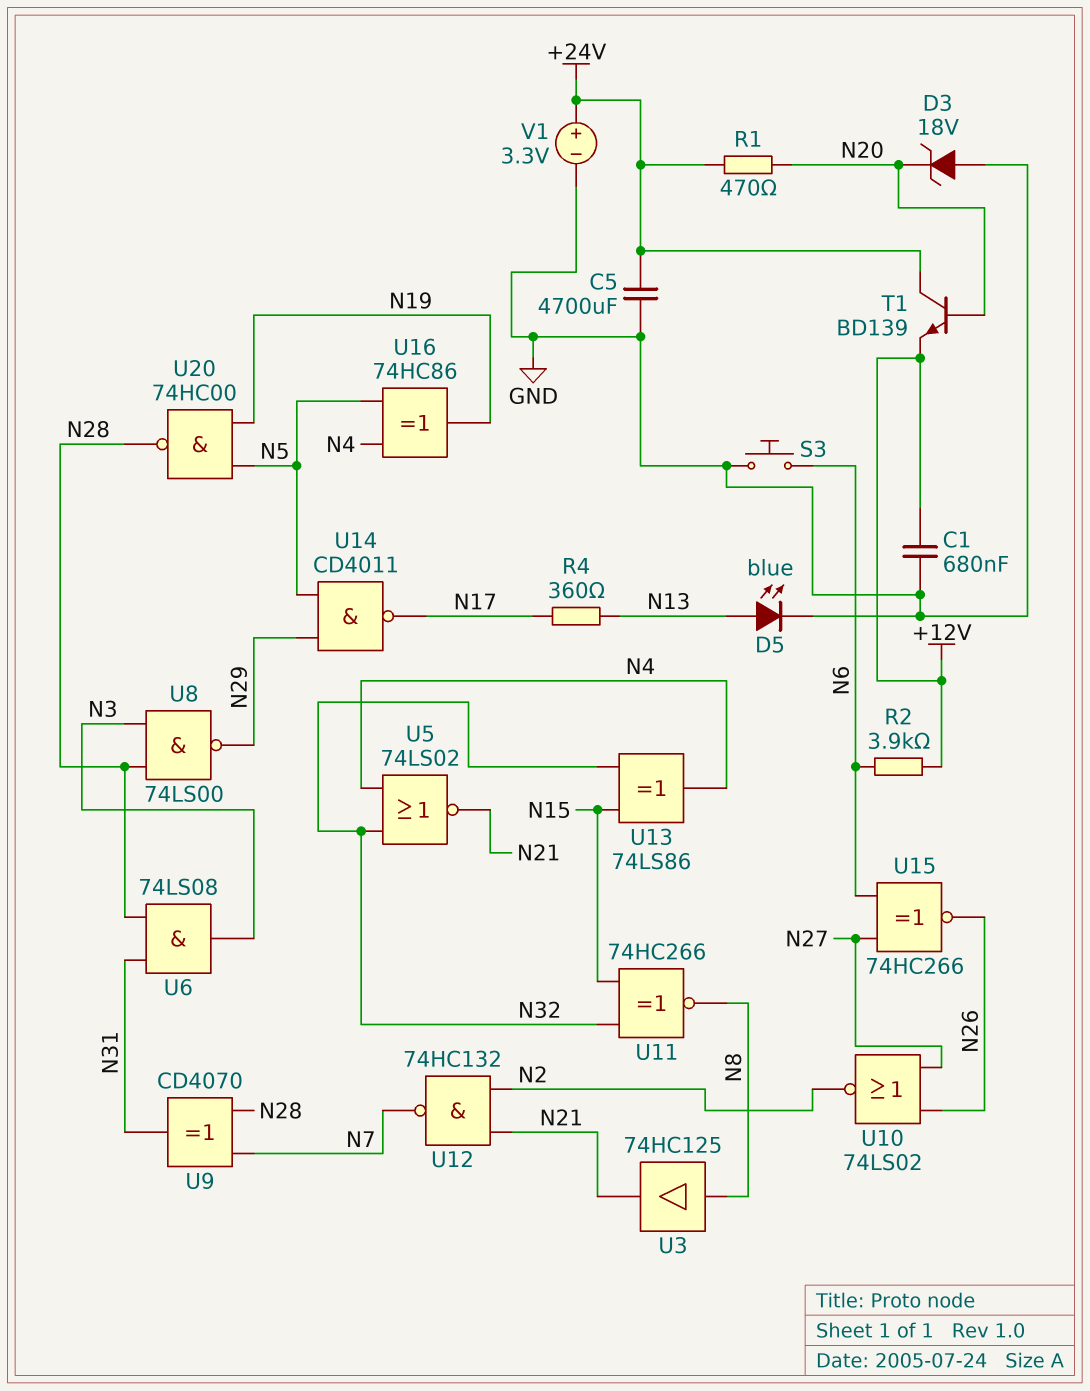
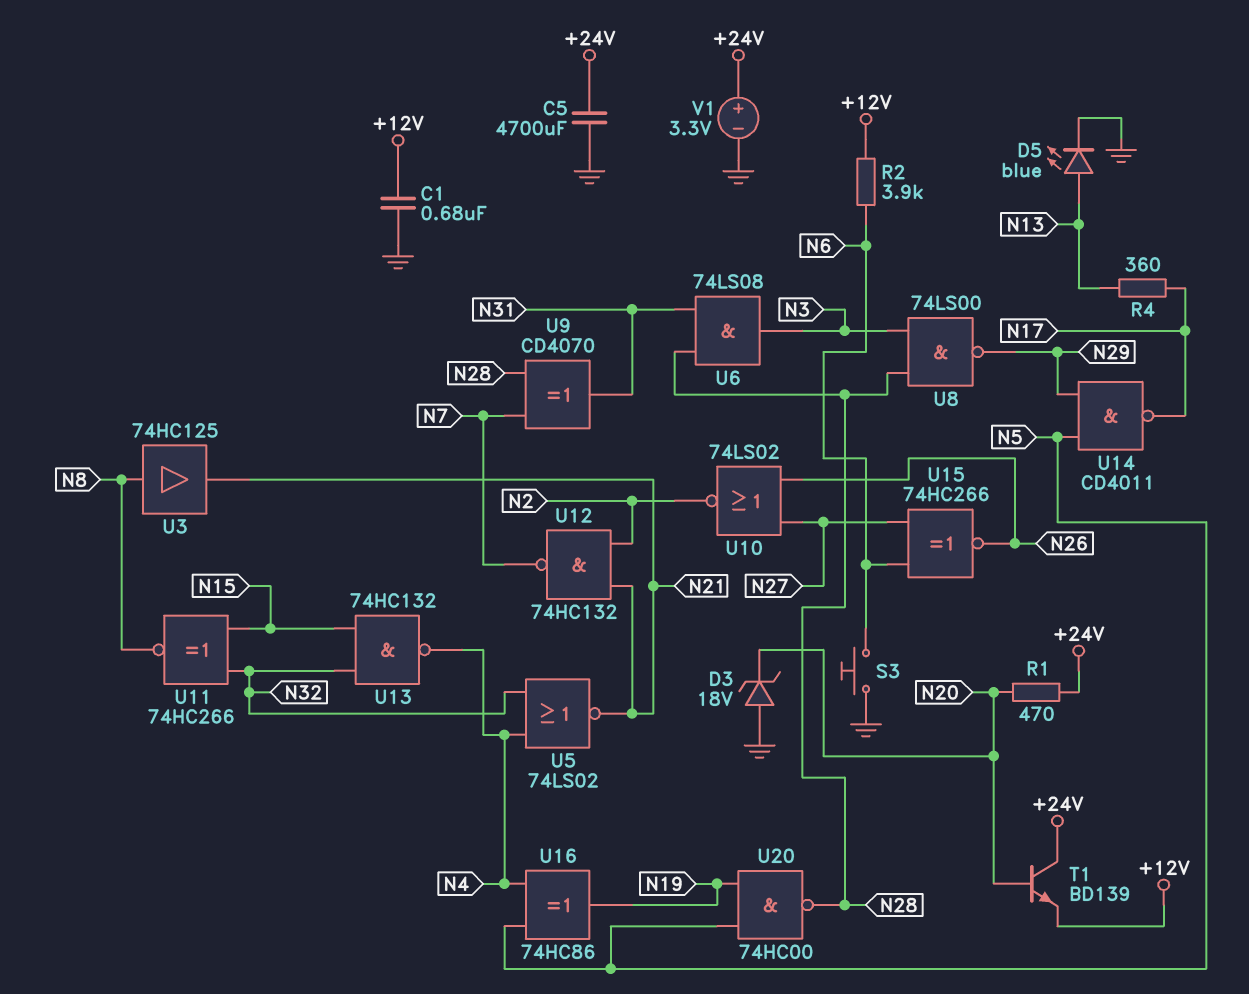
U13: XOR 74LS86 (in N15, in N32, out N4) -> NAND 74HC132 (in N15, in N32, out N4)

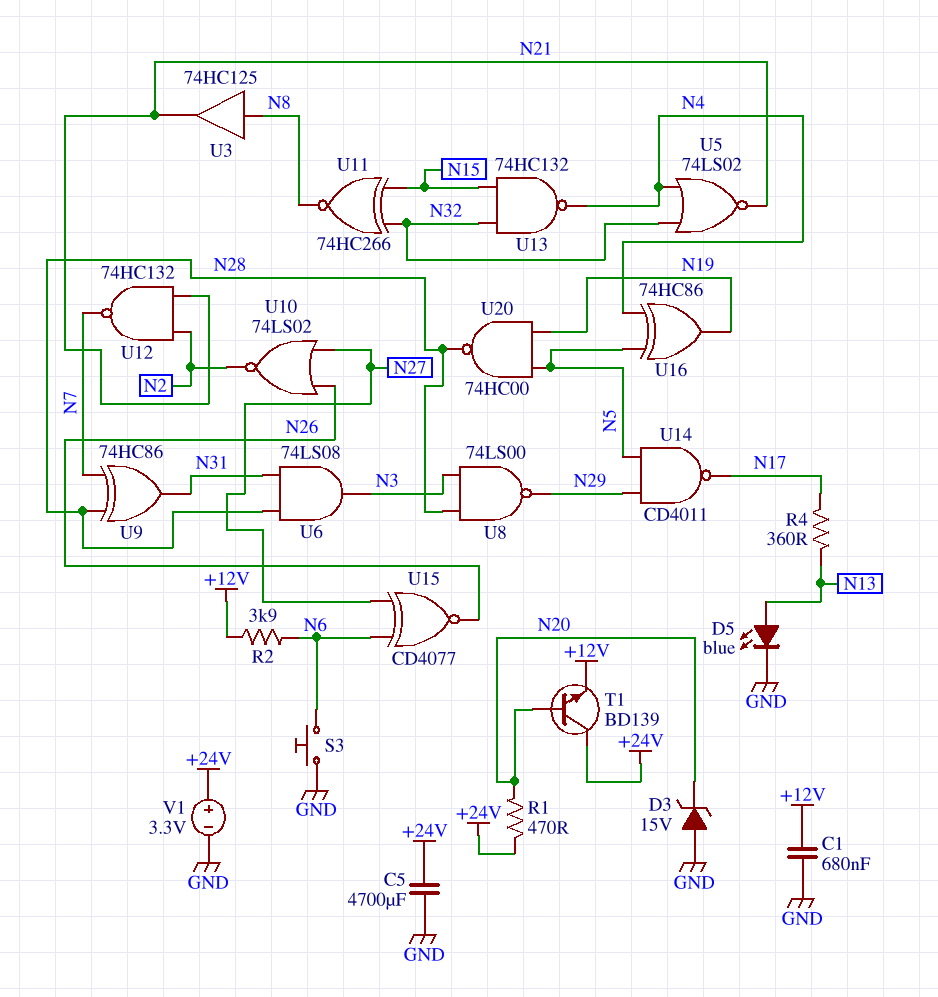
D3: zener 18V (A GND, K N20) -> zener 15V (A GND, K N20)
U9: XOR CD4070 (in N7, in N28, out N31) -> XOR 74HC86 (in N7, in N28, out N31)
U15: XNOR 74HC266 (in N6, in N27, out N26) -> XNOR CD4077 (in N6, in N27, out N26)

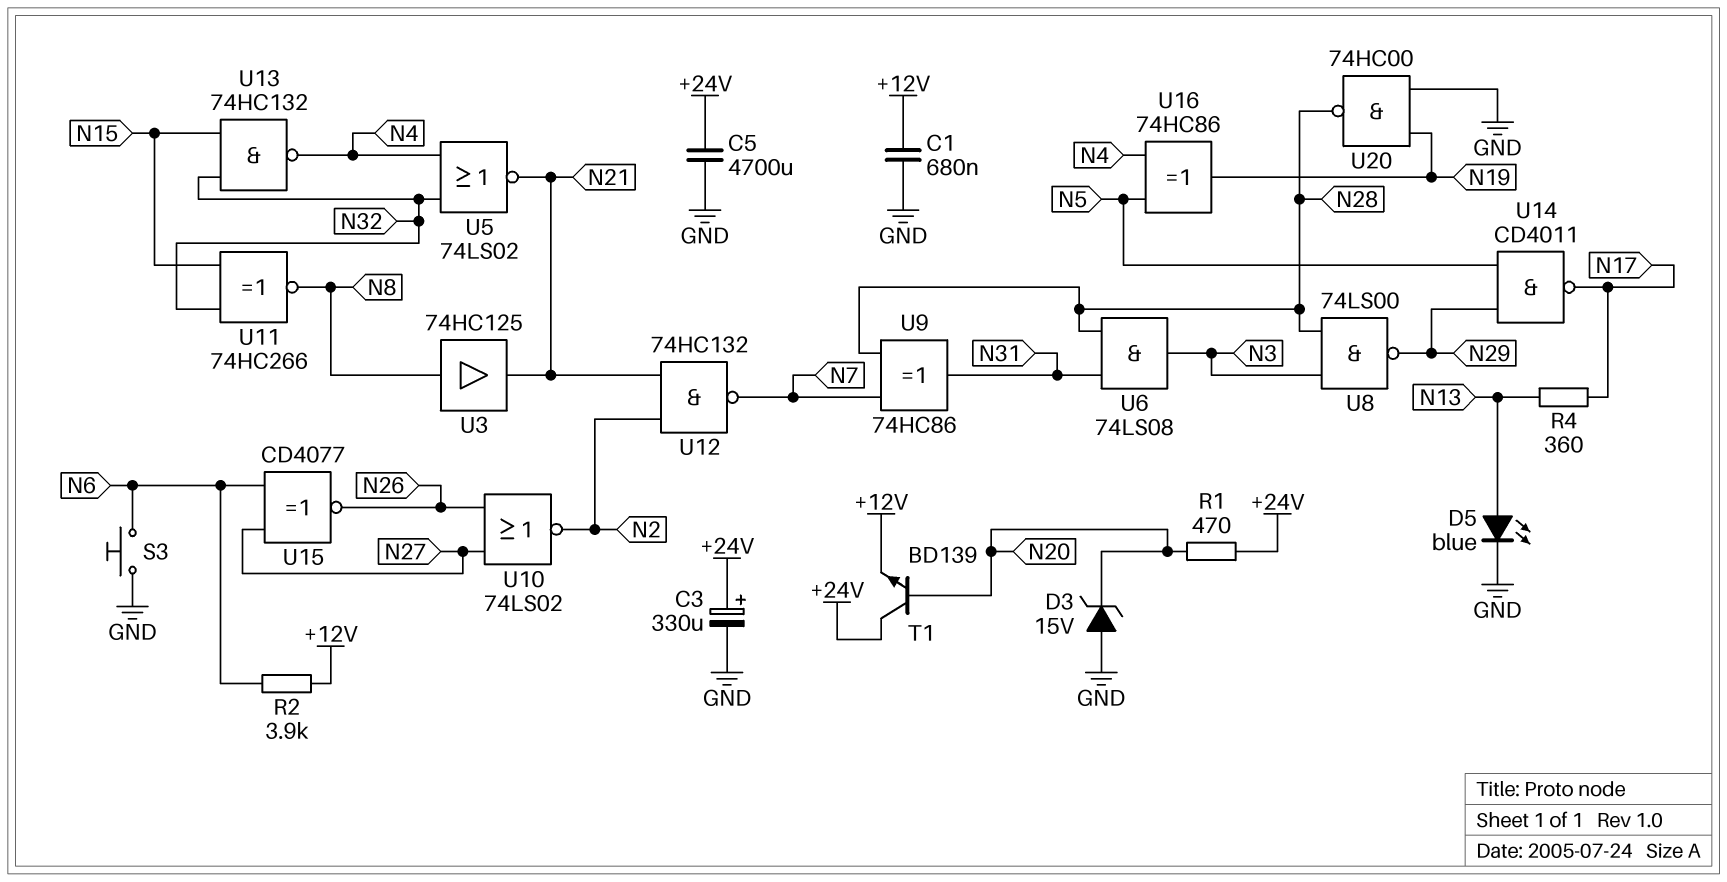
C3: none -> 330uF (plus +24V, minus GND)
U20: NAND 74HC00 (in N5, in N19, out N28) -> NAND 74HC00 (in GND, in N19, out N28)
V1: 3.3V (plus +24V, minus GND) -> none

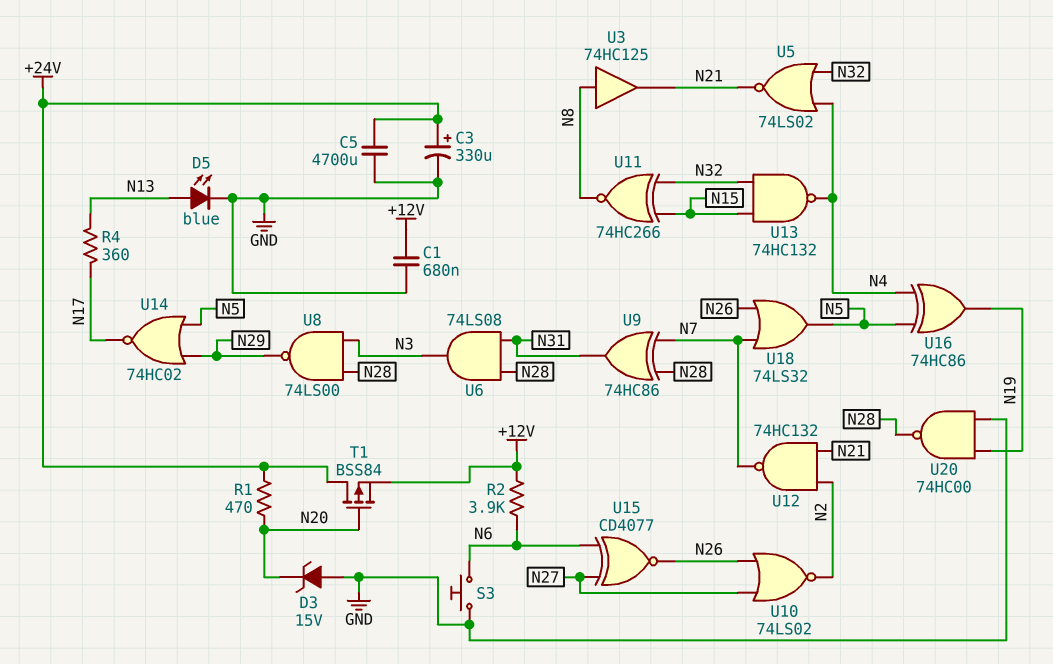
T1: NPN BD139 (B N20, C +24V, E +12V) -> PMOS BSS84 (G N20, D +24V, S +12V)
U14: NAND CD4011 (in N5, in N29, out N17) -> NOR 74HC02 (in N5, in N29, out N17)
U18: none -> OR 74LS32 (in N7, in N26, out N5)

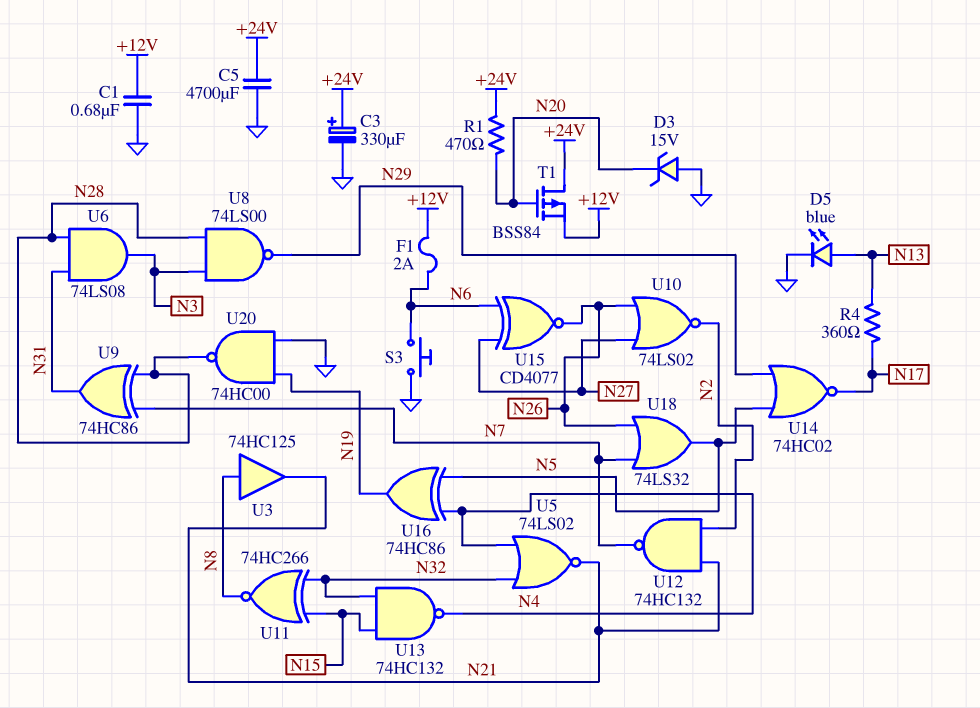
F1: none -> 2A (+12V, N6)
R2: 3.9k (+12V, N6) -> none

